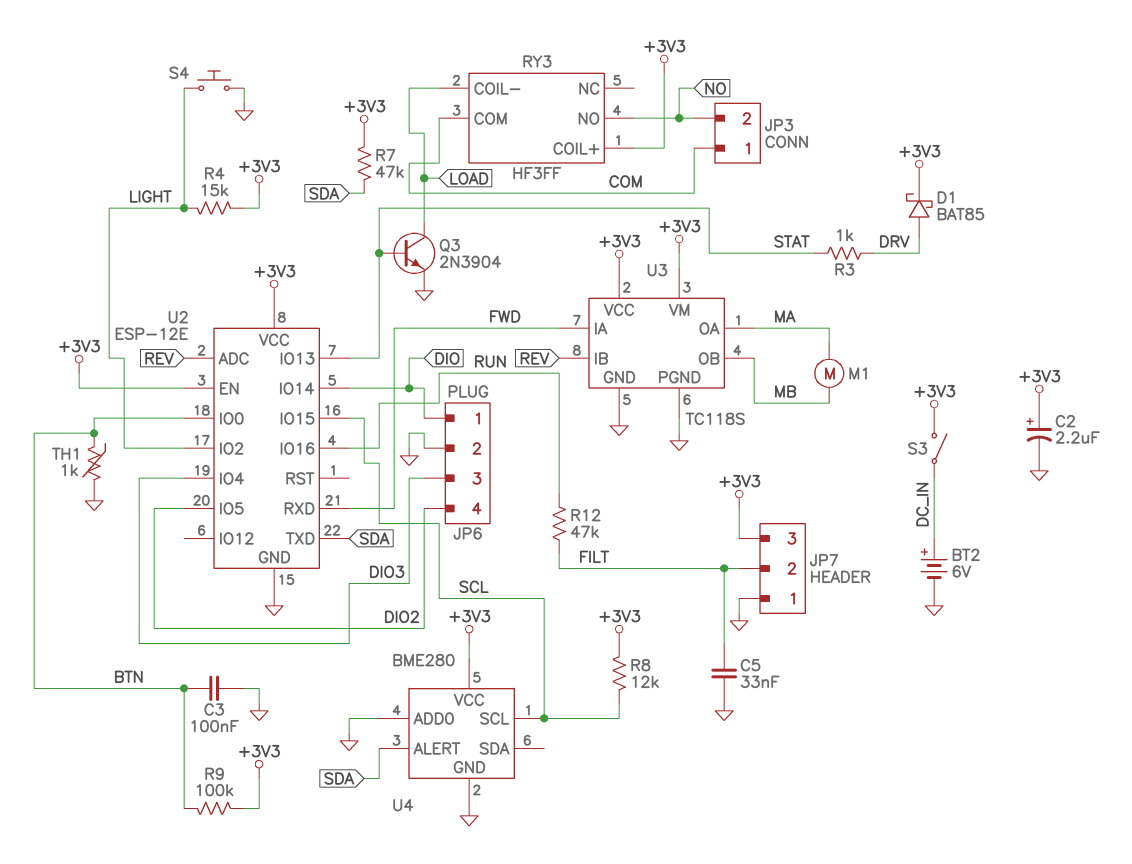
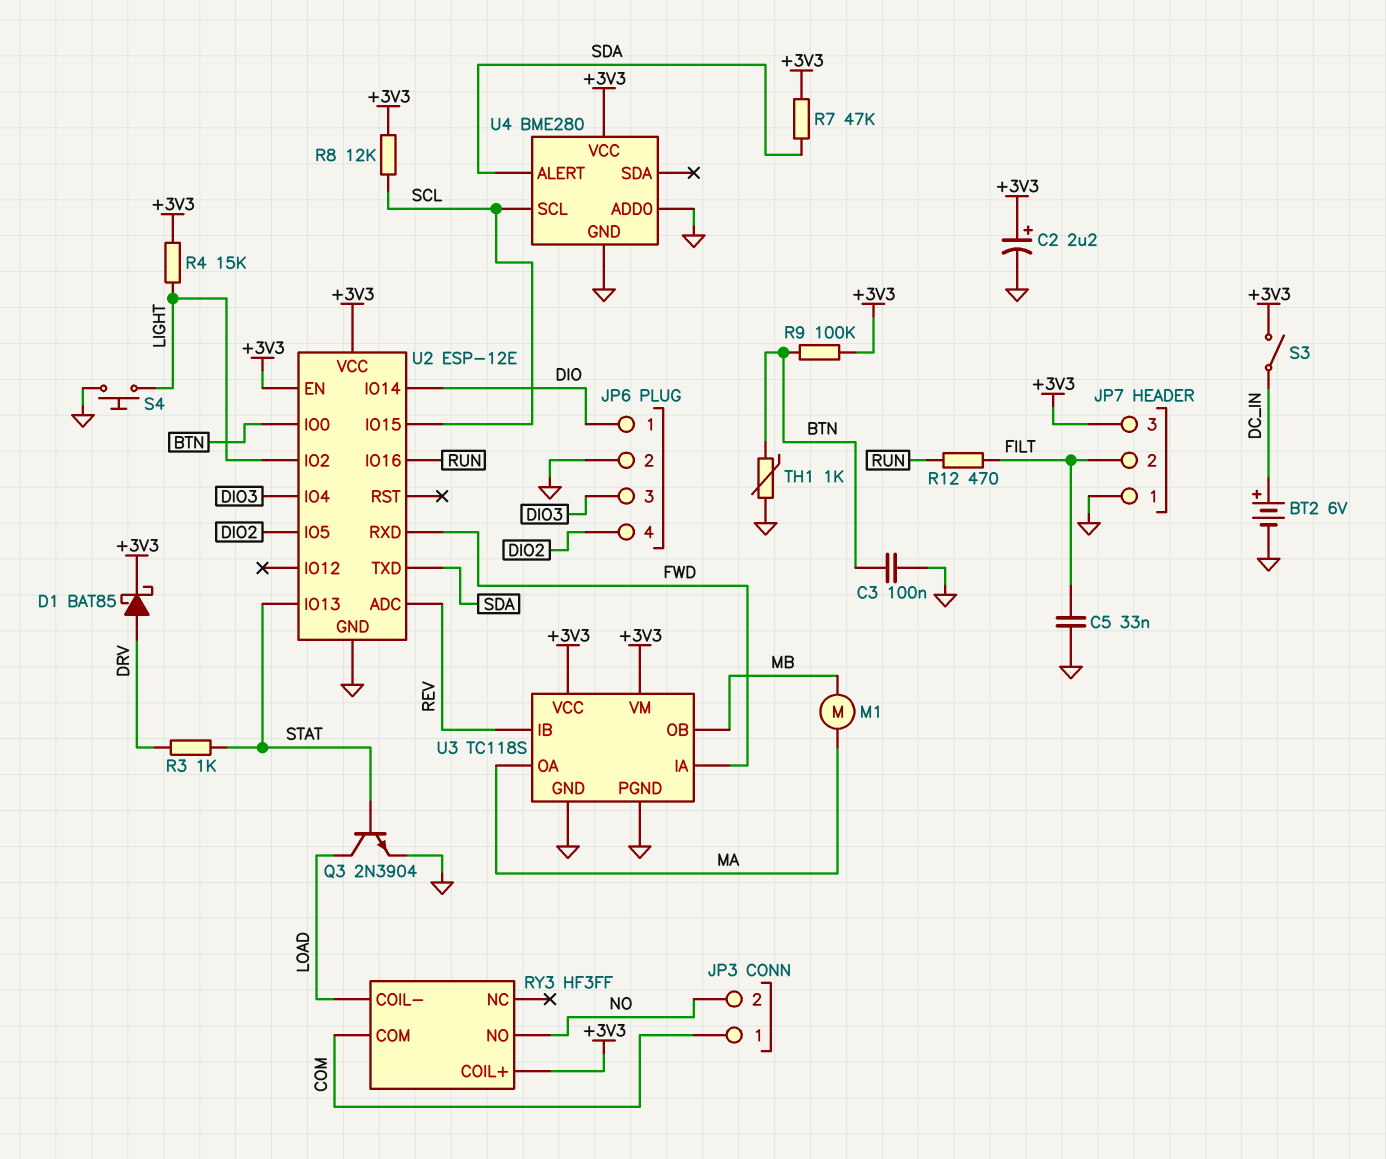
R12: 47k (FILT, RUN) -> 470 (FILT, RUN)

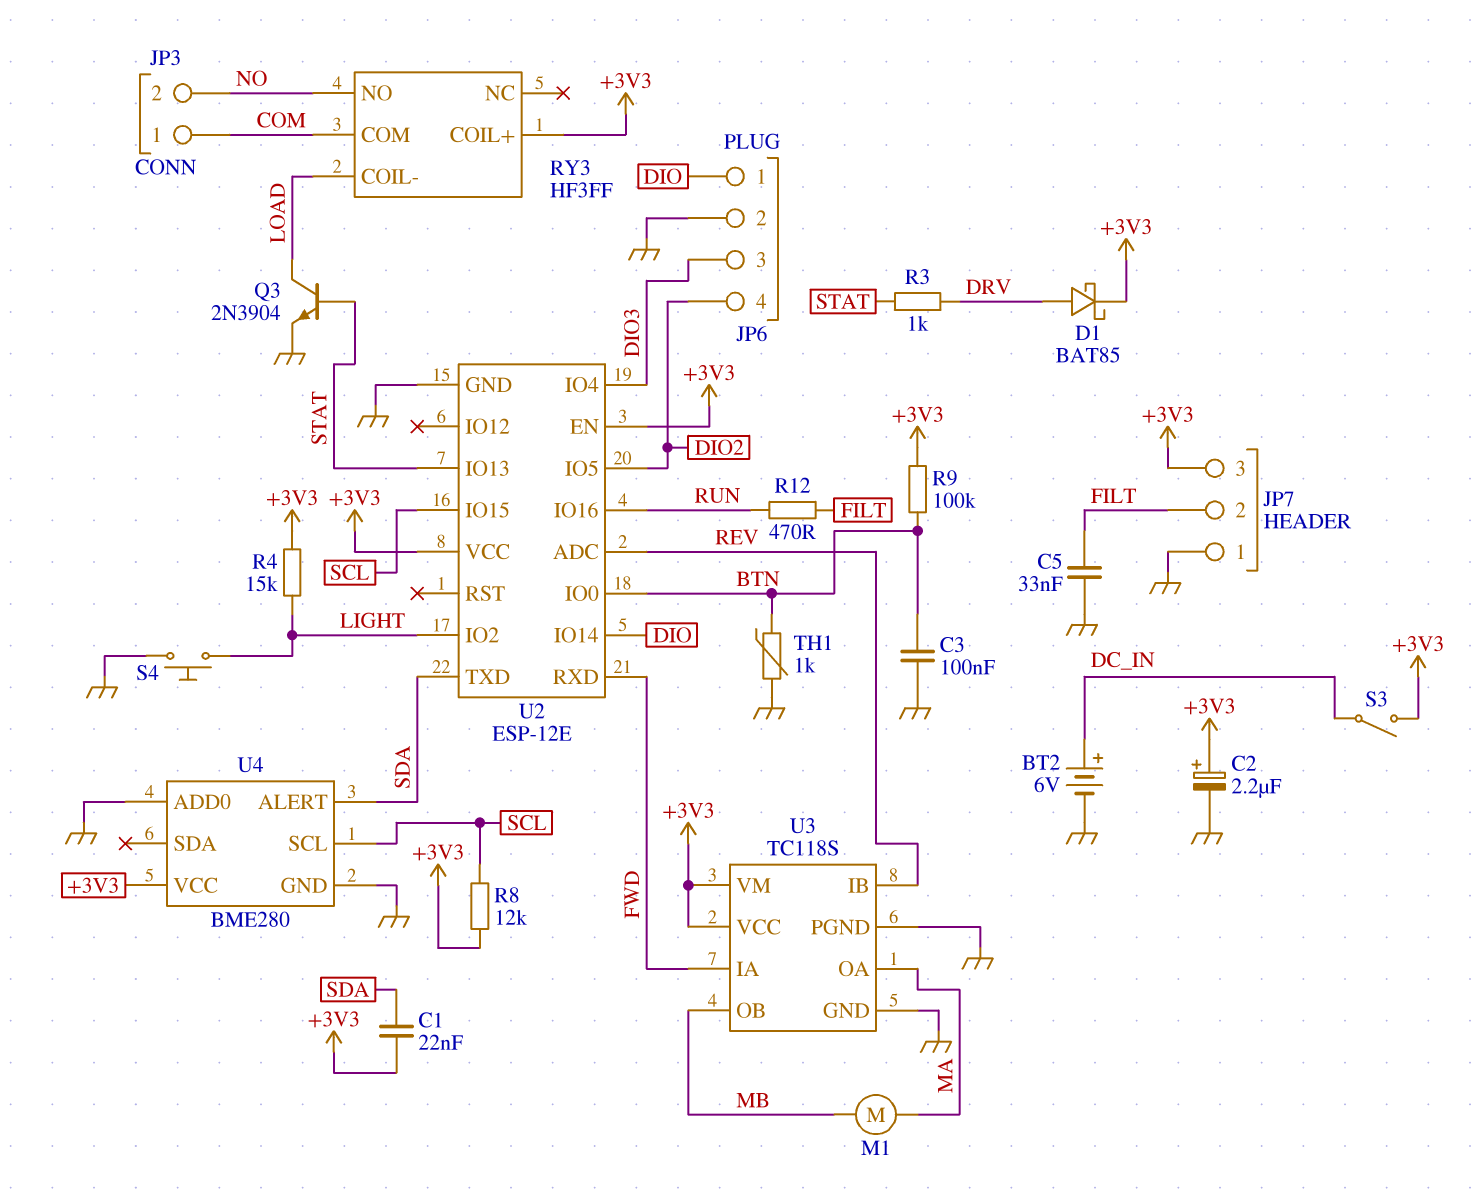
C1: none -> 22nF (+3V3, SDA)
R7: 47k (+3V3, SDA) -> none

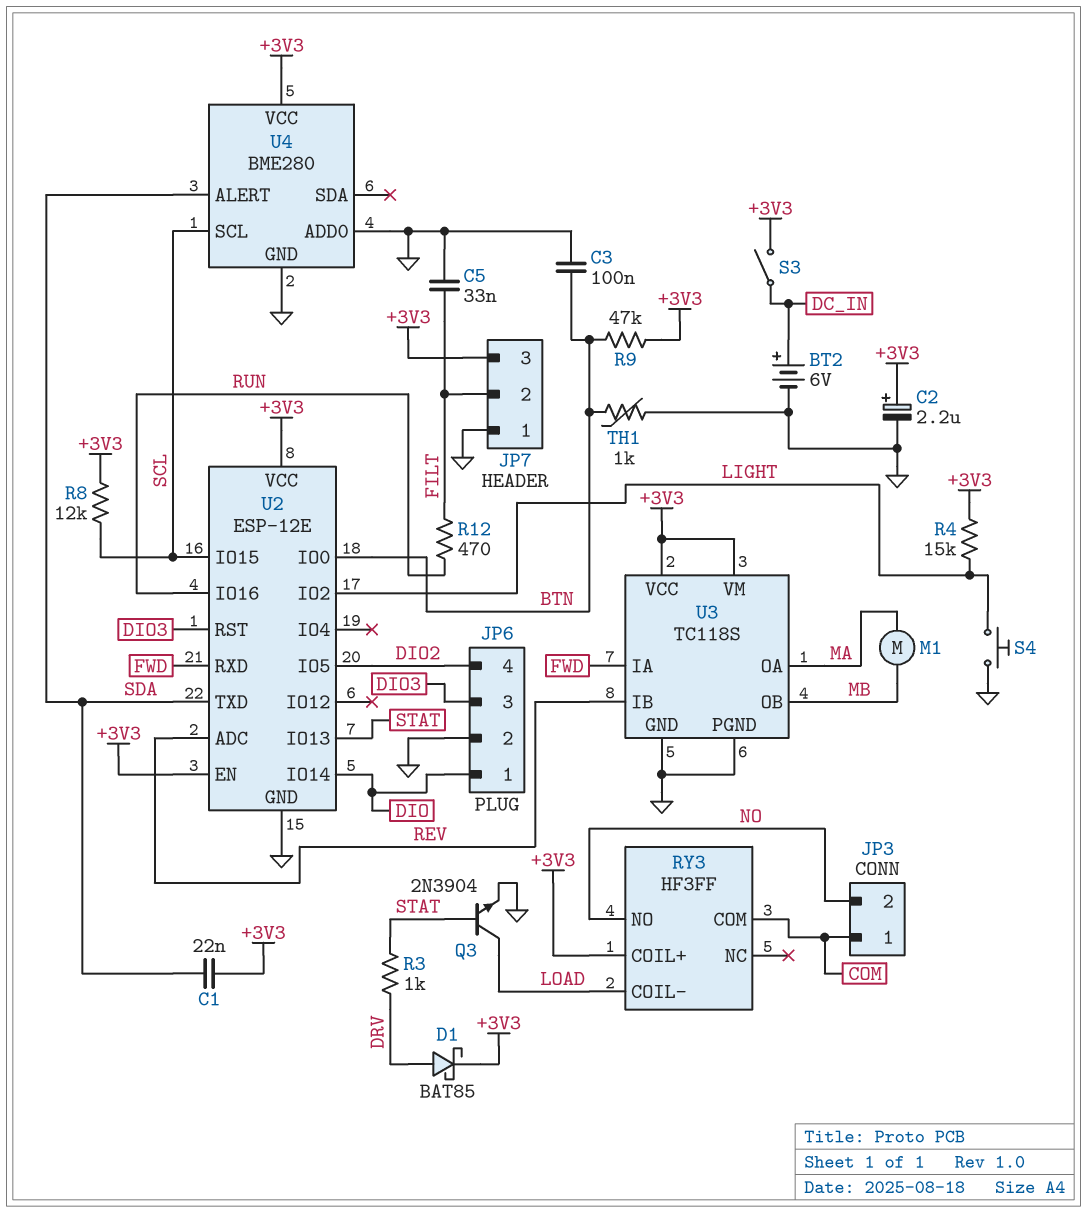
R9: 100k (+3V3, BTN) -> 47k (+3V3, BTN)
U2 pin IO4: DIO3 -> none
U2 pin RST: none -> DIO3

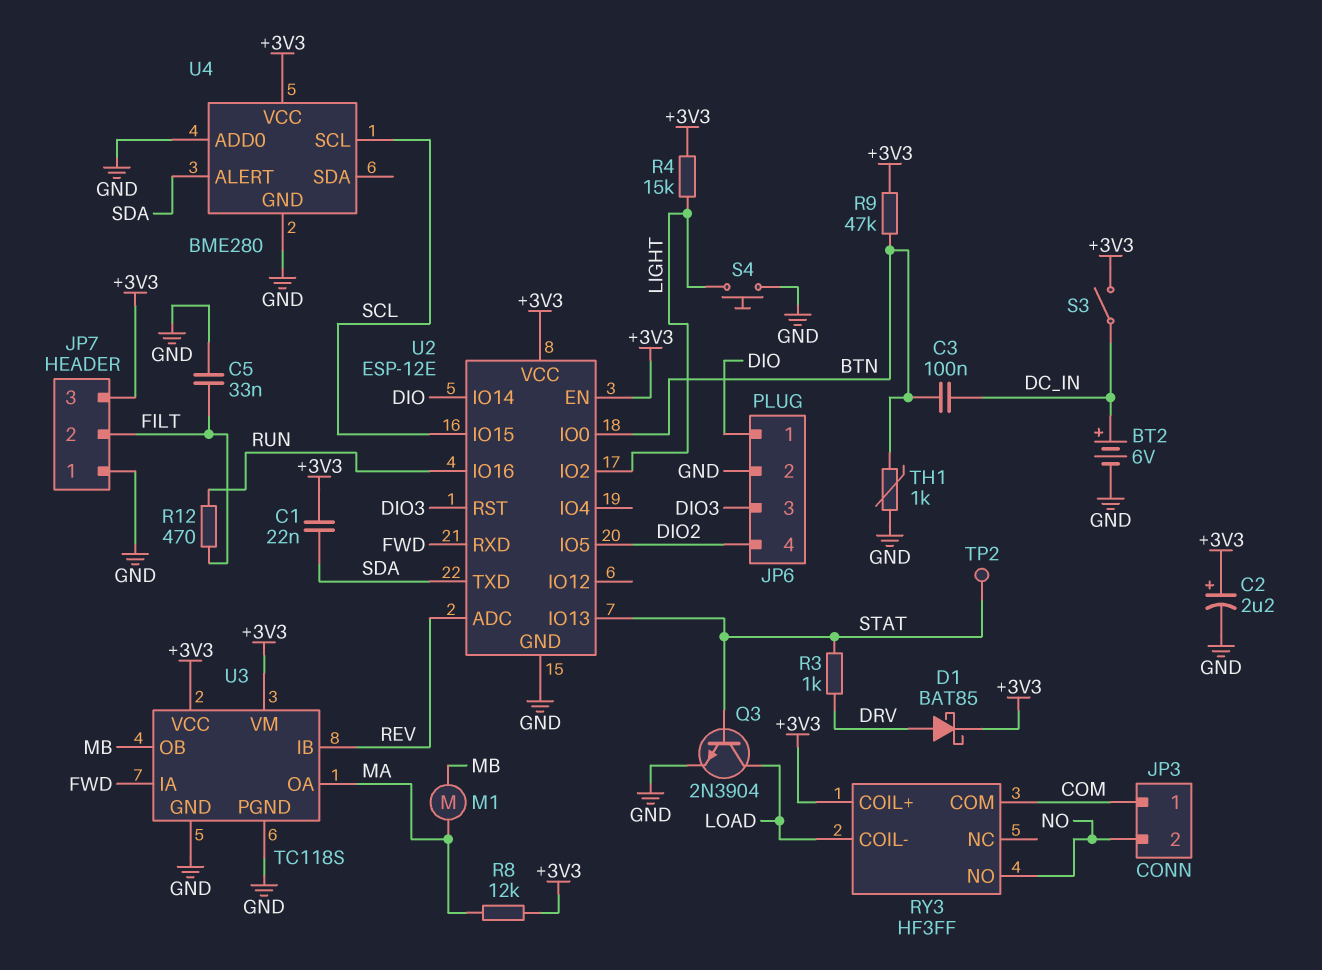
C3: 100nF (BTN, GND) -> 100nF (BTN, DC_IN)
R8: 12k (+3V3, SCL) -> 12k (+3V3, MA)
TP2: none -> test point (STAT)

